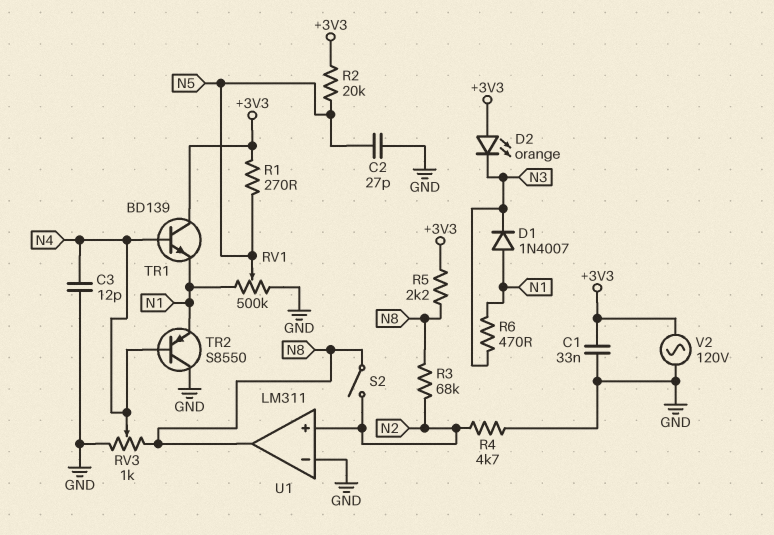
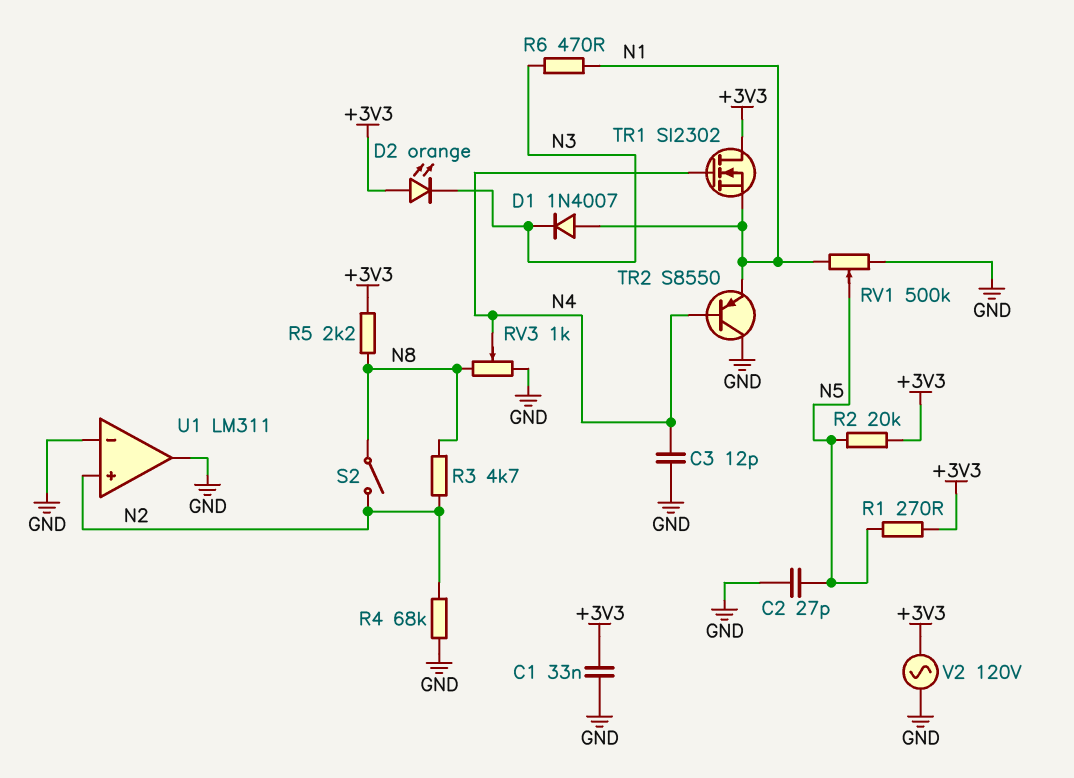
R3: 68k (N2, N8) -> 4.7k (N2, N8)
R4: 4.7k (GND, N2) -> 68k (GND, N2)
TR1: NPN BD139 (B N4, C +3V3, E N1) -> NMOS SI2302 (G N4, D +3V3, S N1)
U1 pin out: N8 -> GND

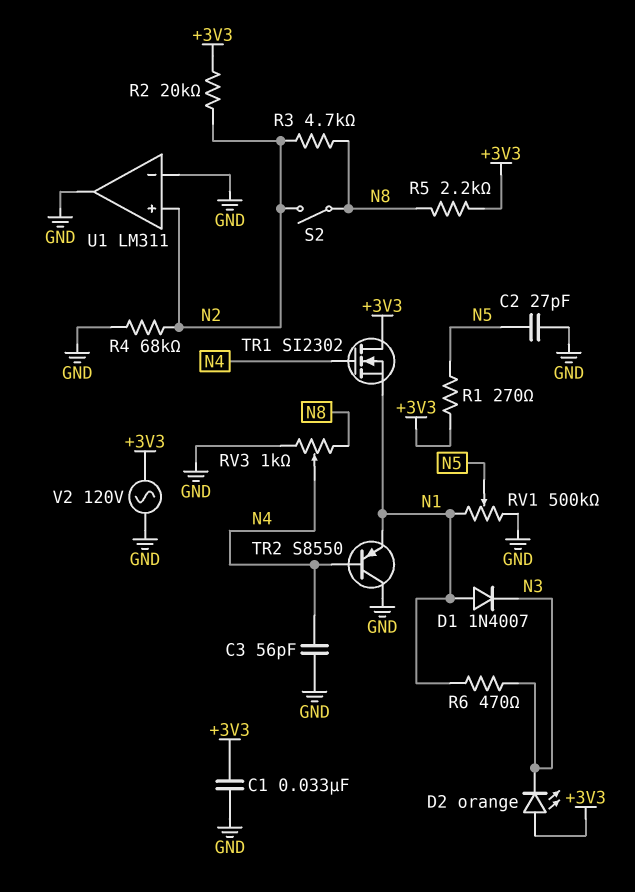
C3: 12pF (GND, N4) -> 56pF (GND, N4)
R2: 20k (+3V3, N5) -> 20k (+3V3, N2)

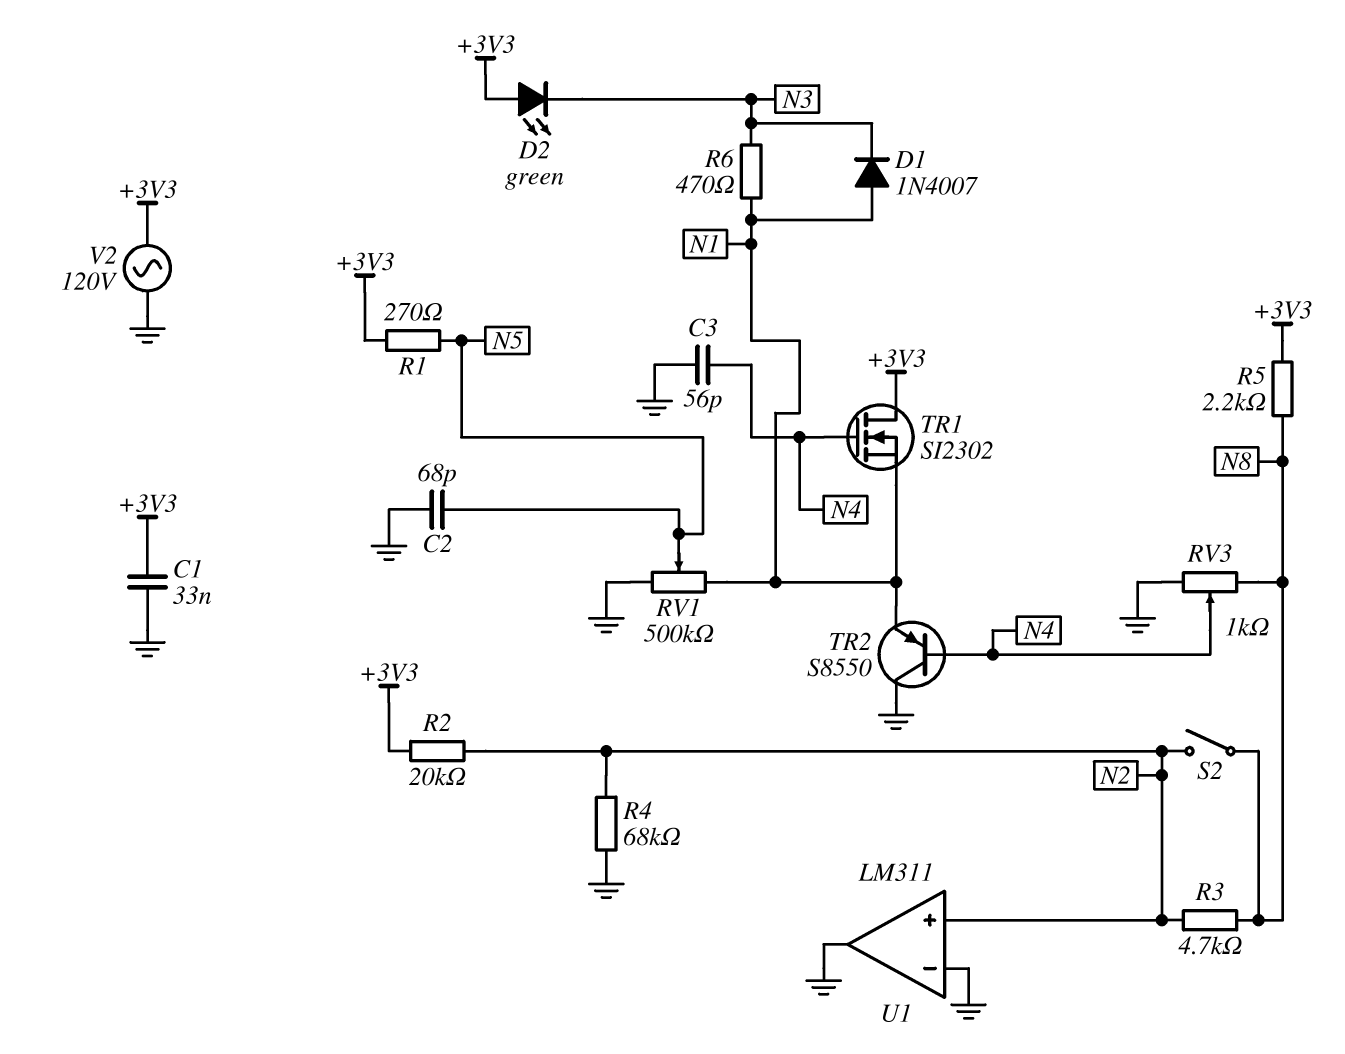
C2: 27pF (GND, N5) -> 68pF (GND, N5)
D2: LED orange (A +3V3, K N3) -> LED green (A +3V3, K N3)

